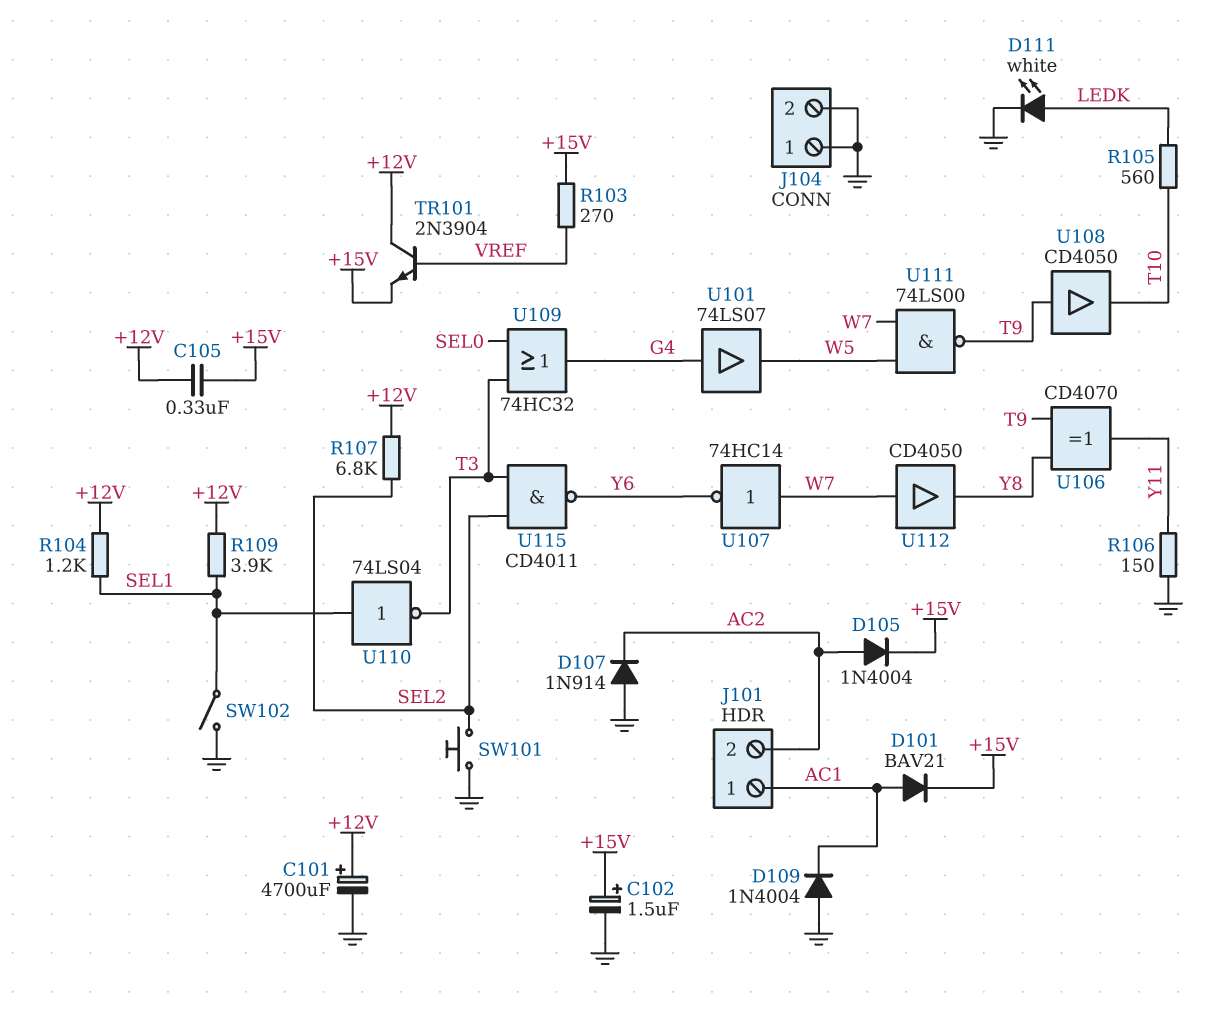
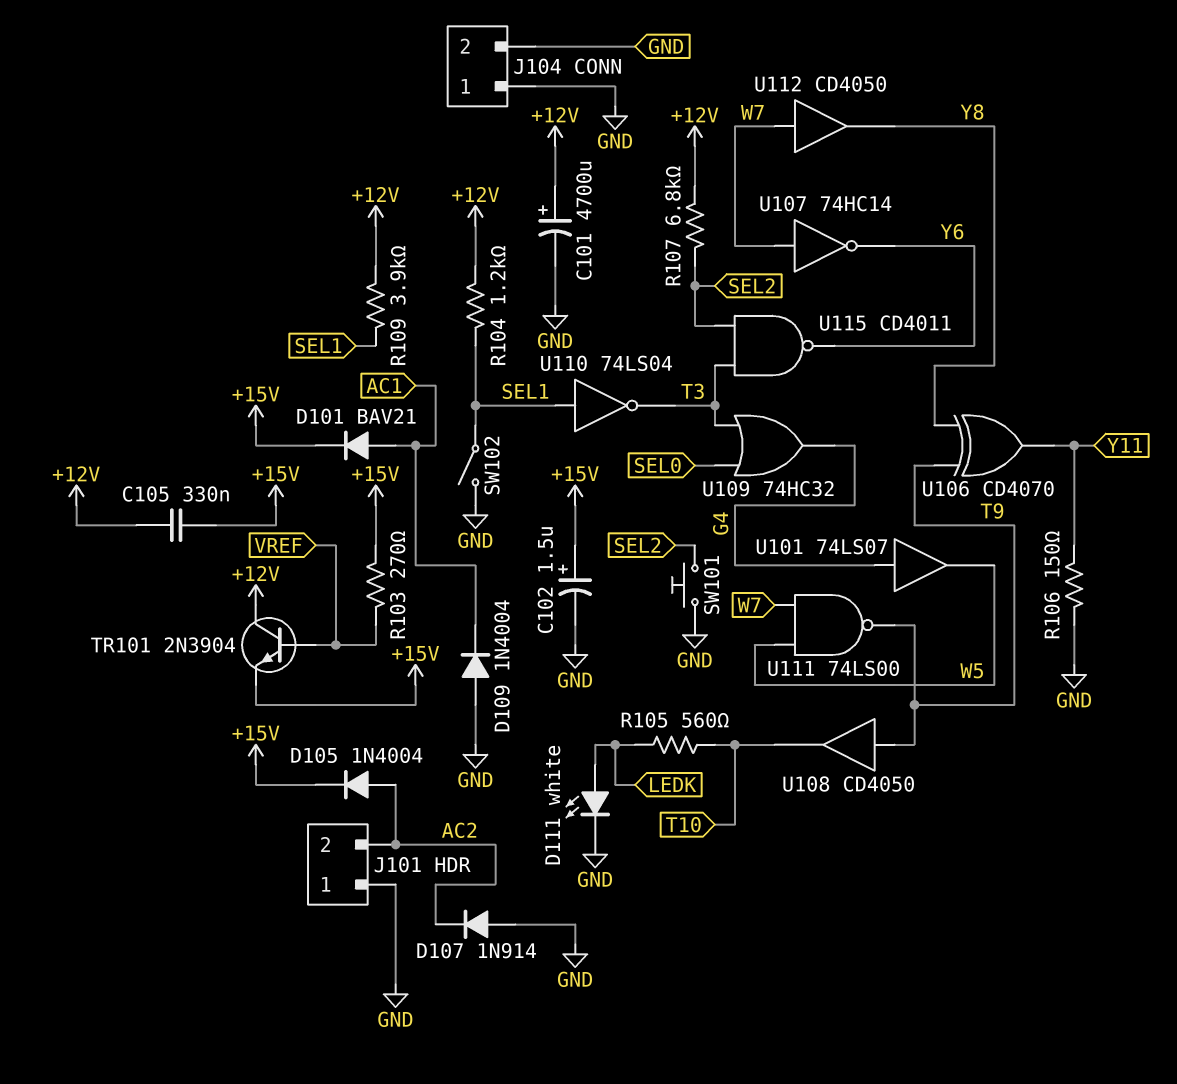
J101 pin 1: AC1 -> GND

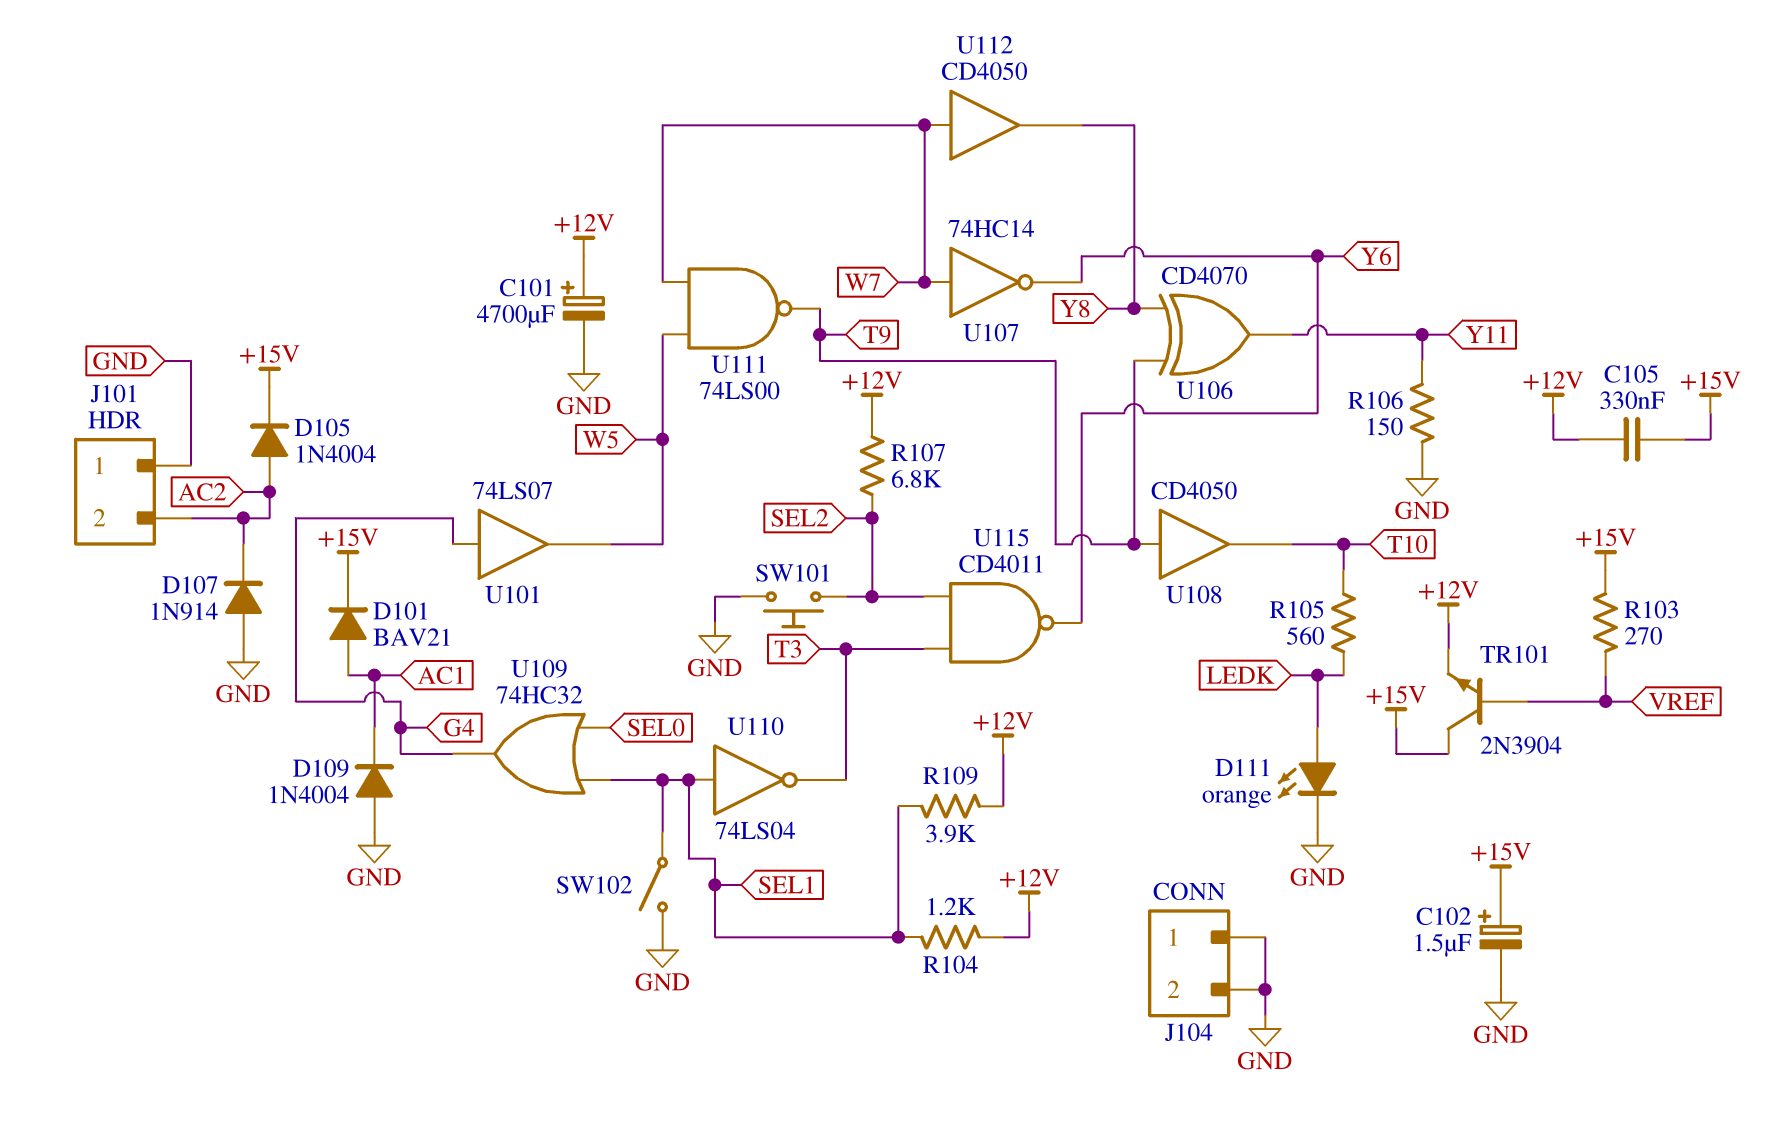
D111: LED white (A LEDK, K GND) -> LED orange (A LEDK, K GND)
TR101: NPN 2N3904 (B VREF, C +12V, E +15V) -> NPN 2N3904 (B VREF, C +15V, E +12V)
U109: OR 74HC32 (in SEL0, in T3, out G4) -> OR 74HC32 (in SEL0, in SEL1, out G4)

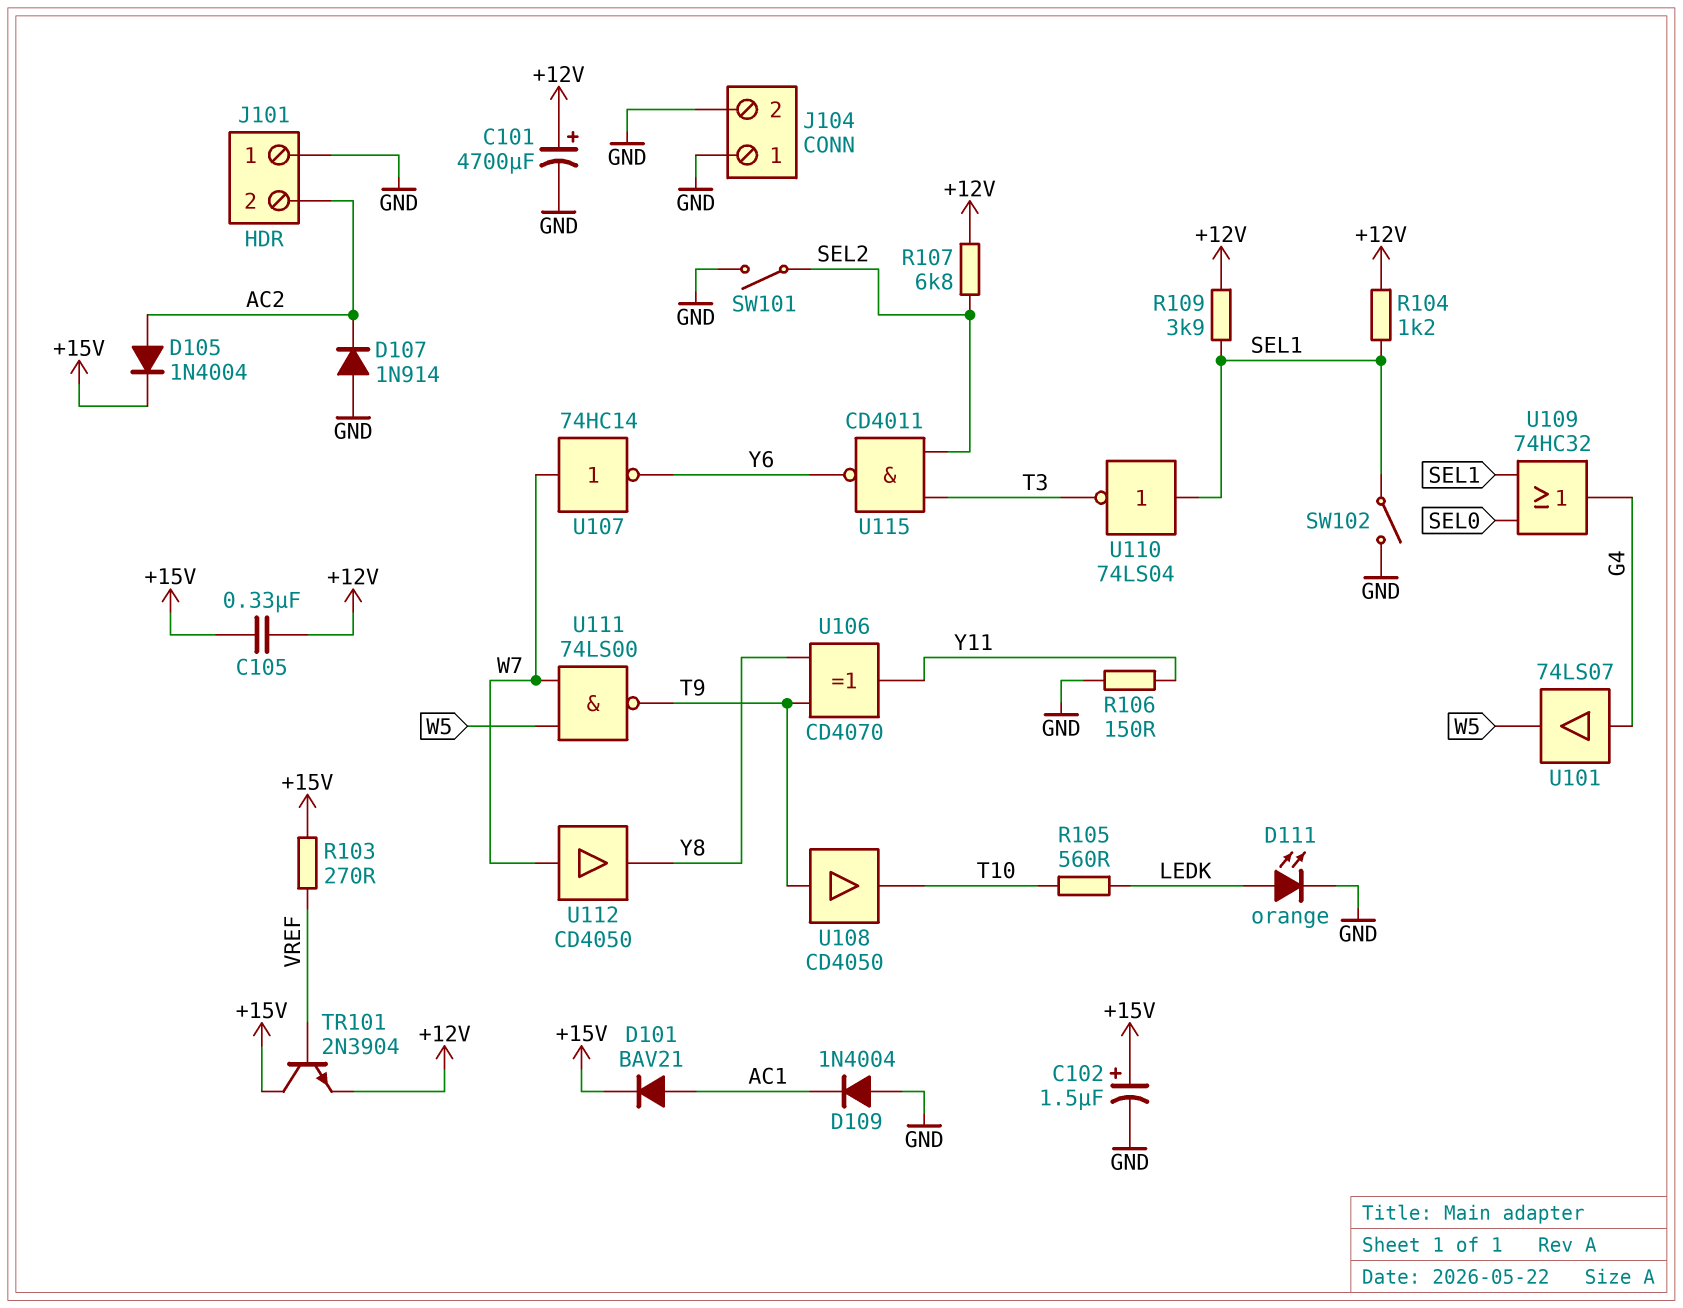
SW101: button (GND, SEL2) -> switch (GND, SEL2)

